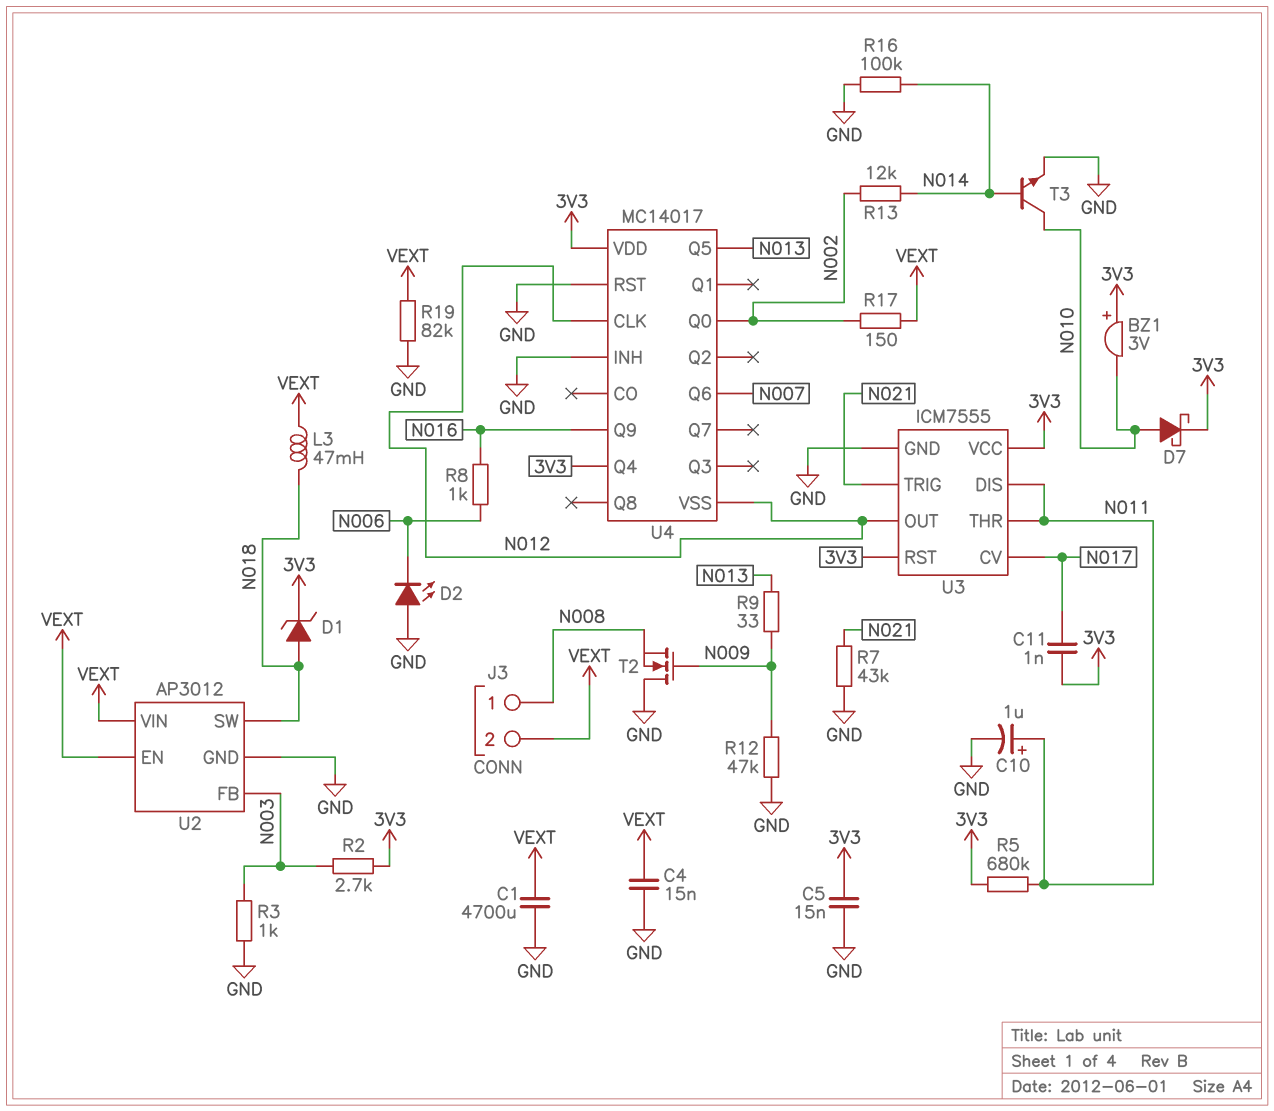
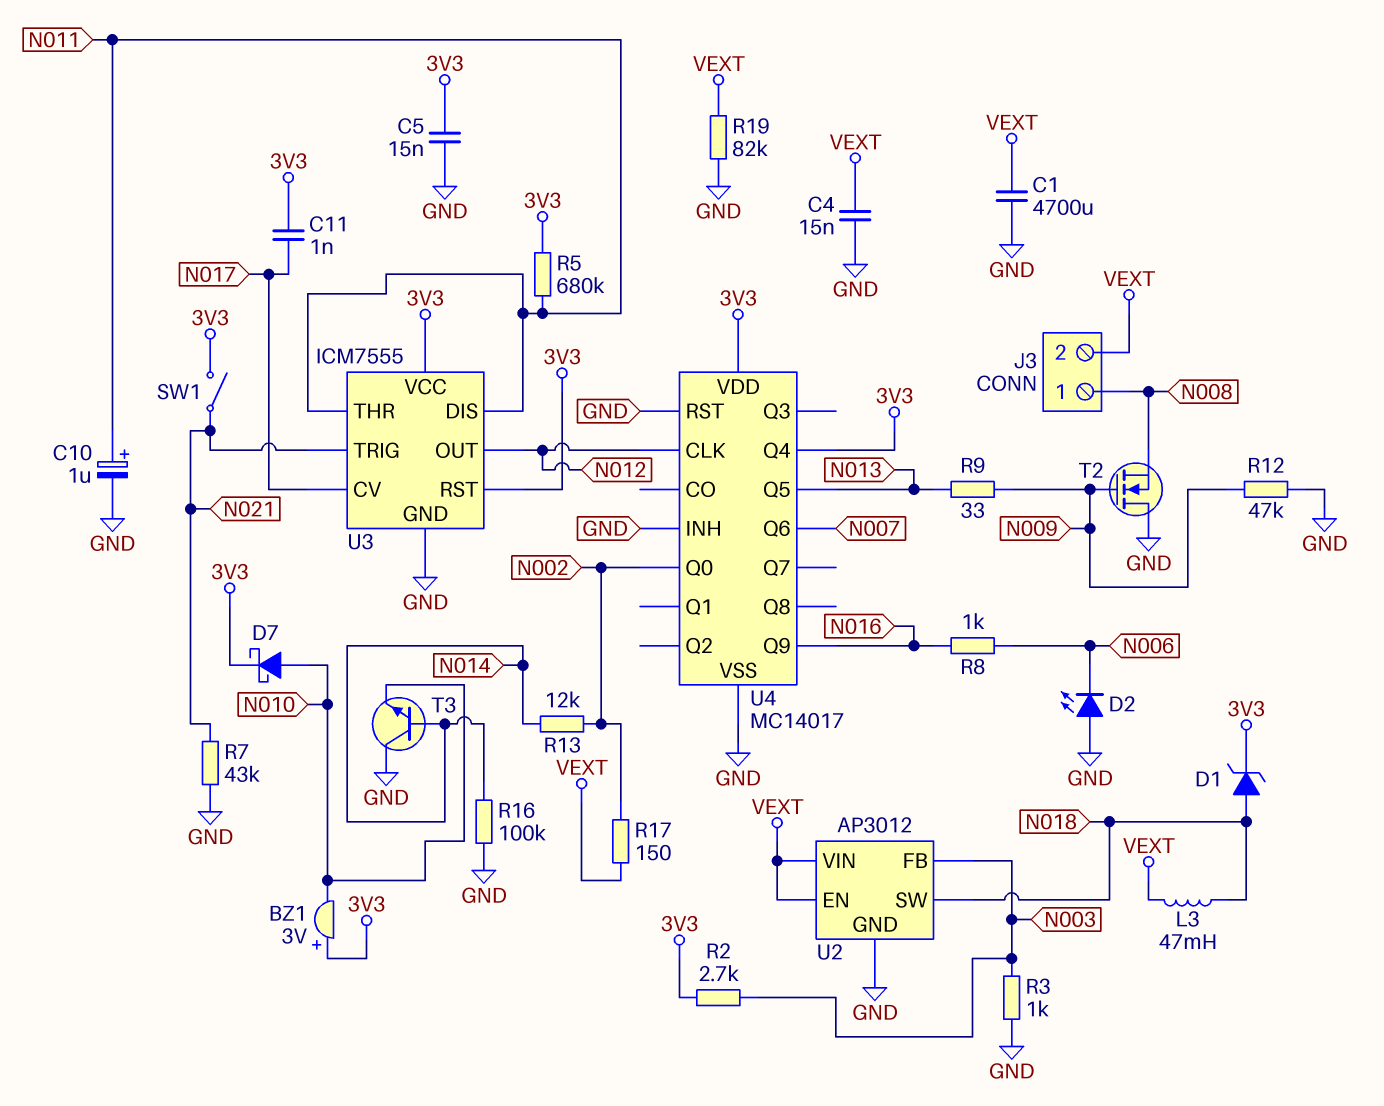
SW1: none -> switch (3V3, N021)
T3: NPN (B N014, C N010, E GND) -> NPN (B N014, C GND, E N010)
U4 pin VSS: N012 -> GND

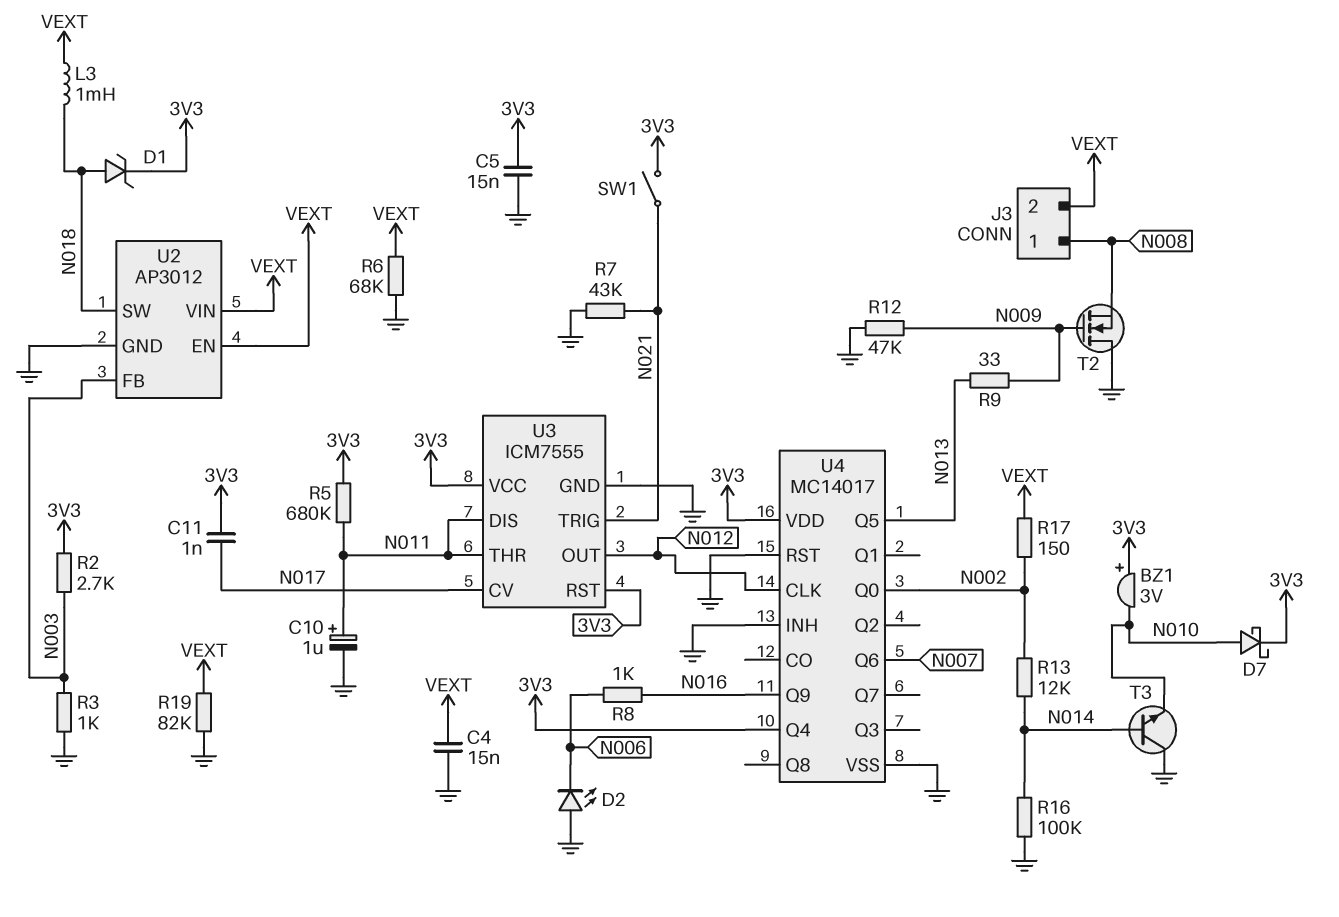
C1: 4700uF (GND, VEXT) -> none
L3: 47mH (N018, VEXT) -> 1mH (N018, VEXT)
R6: none -> 68k (GND, VEXT)

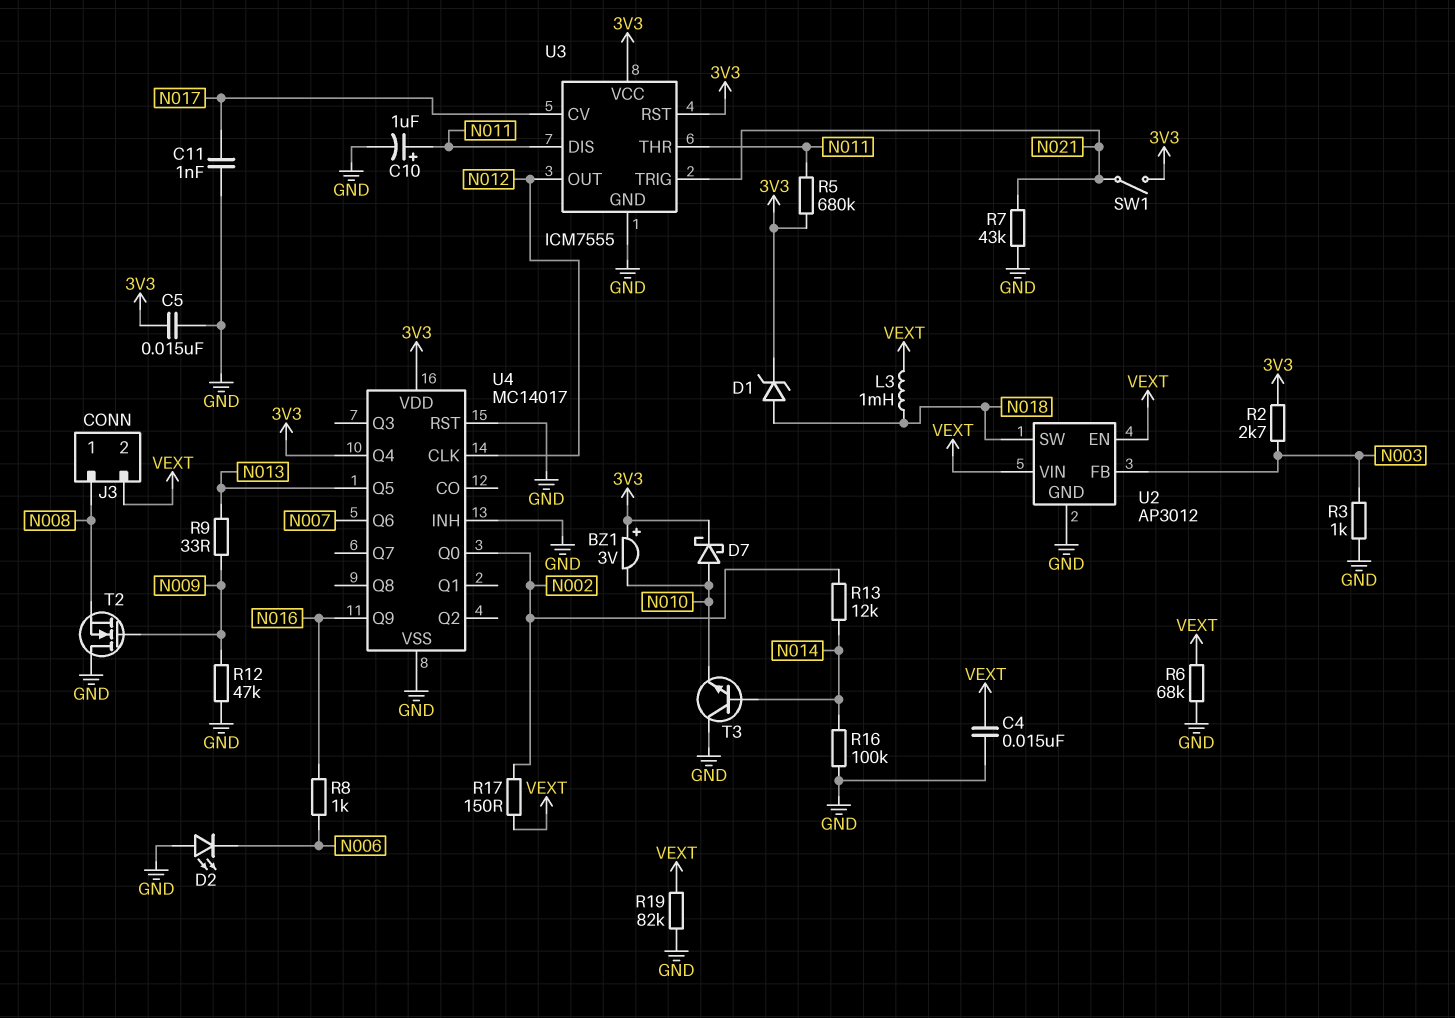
C11: 1nF (3V3, N017) -> 1nF (GND, N017)

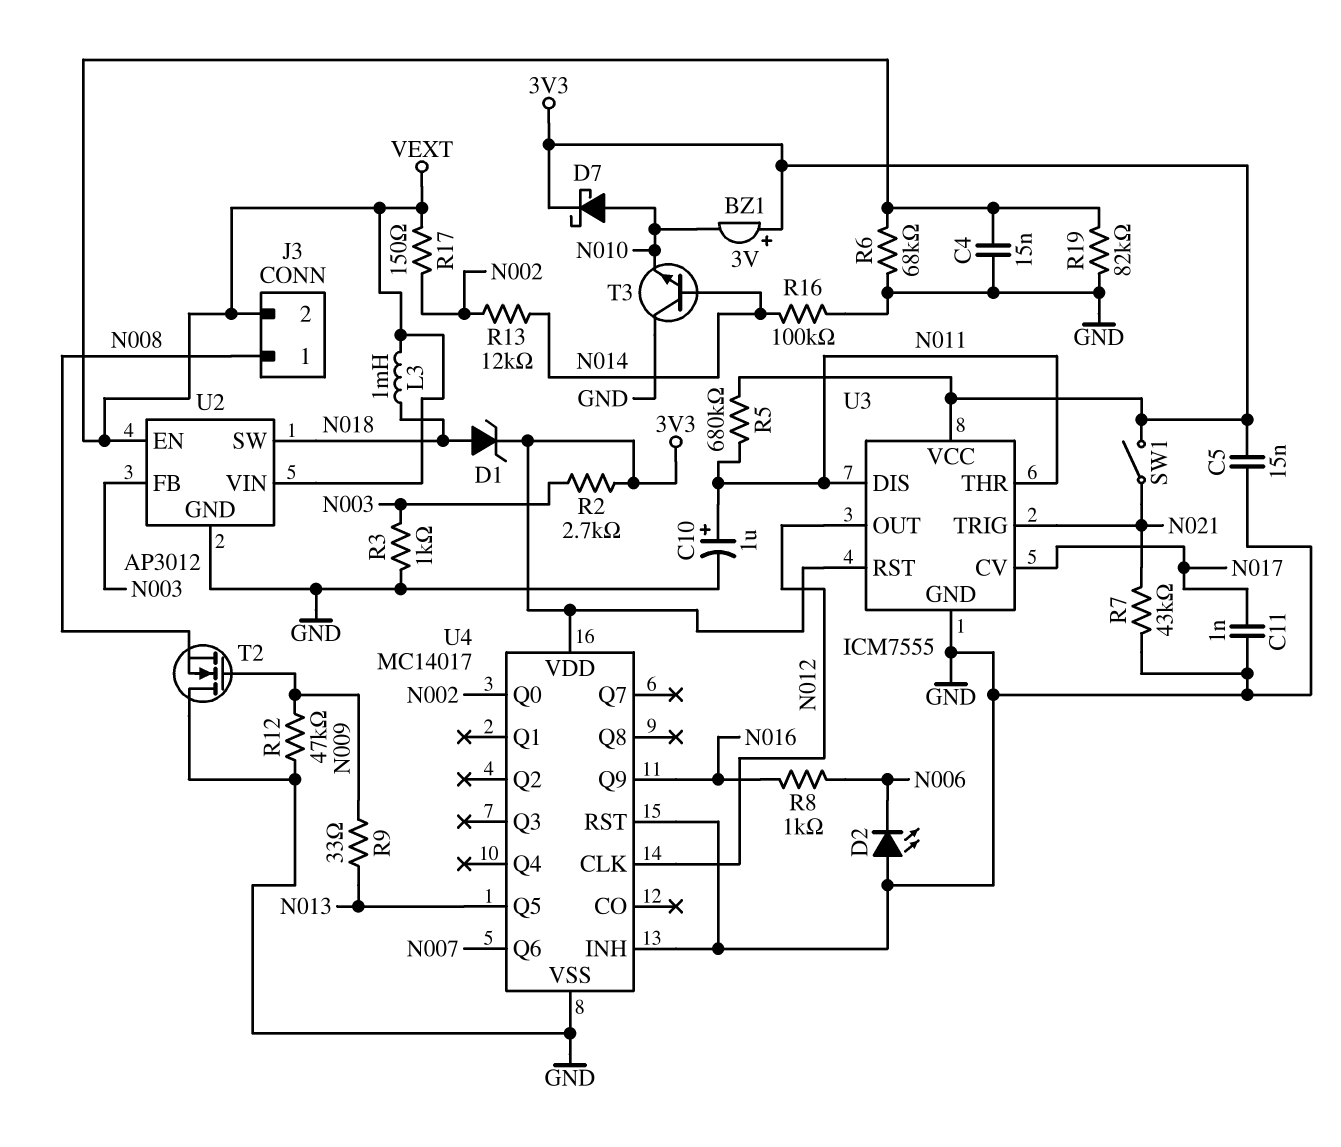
U4 pin Q4: 3V3 -> none

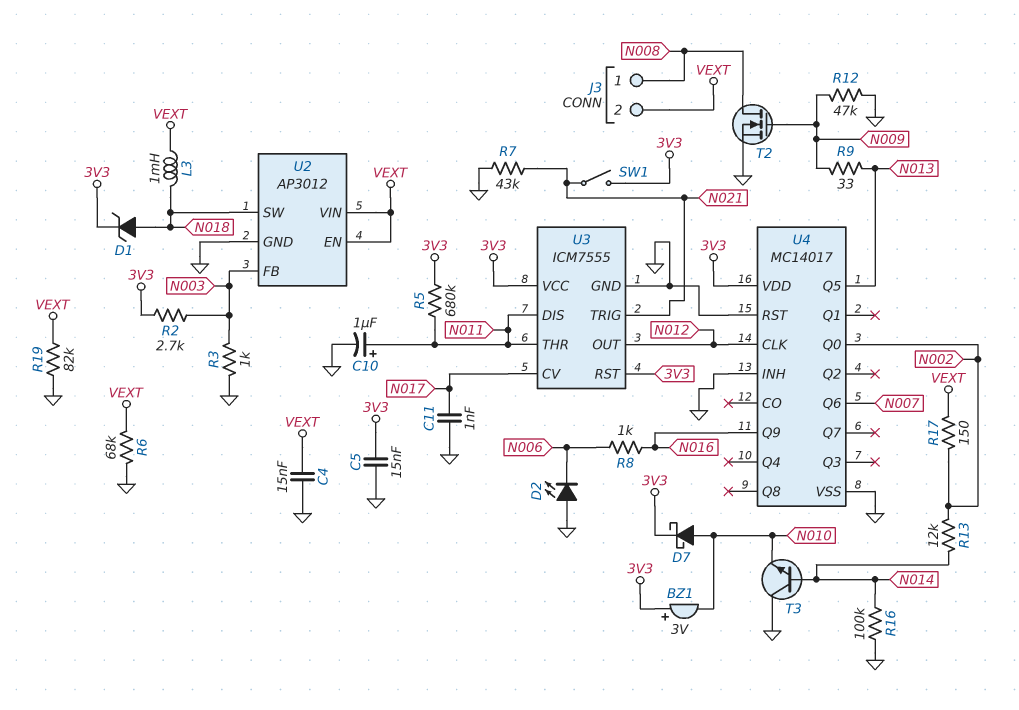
T2: NMOS (G N009, D GND, S N008) -> NMOS (G N009, D N008, S GND)

